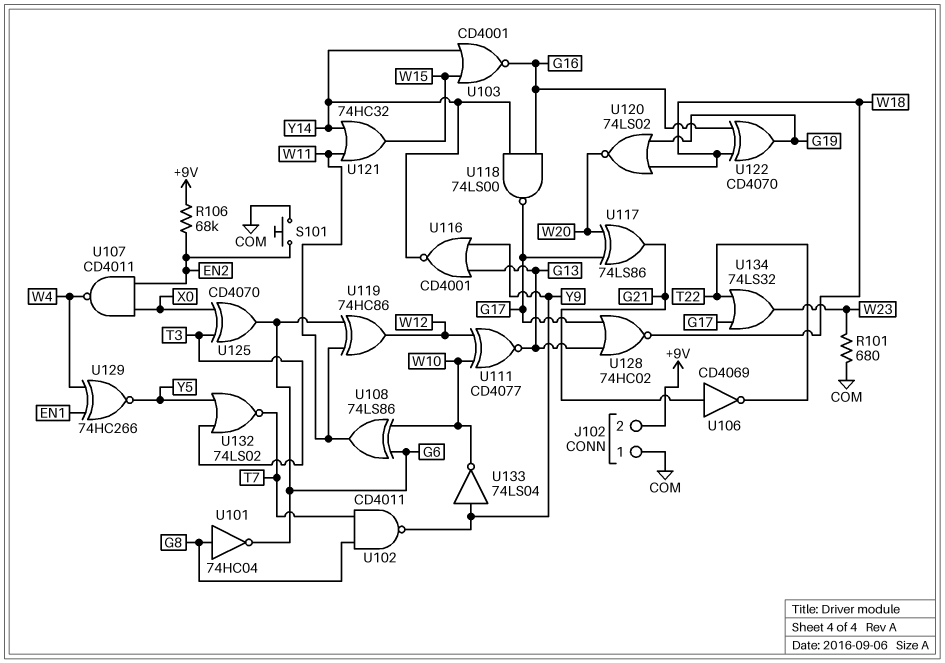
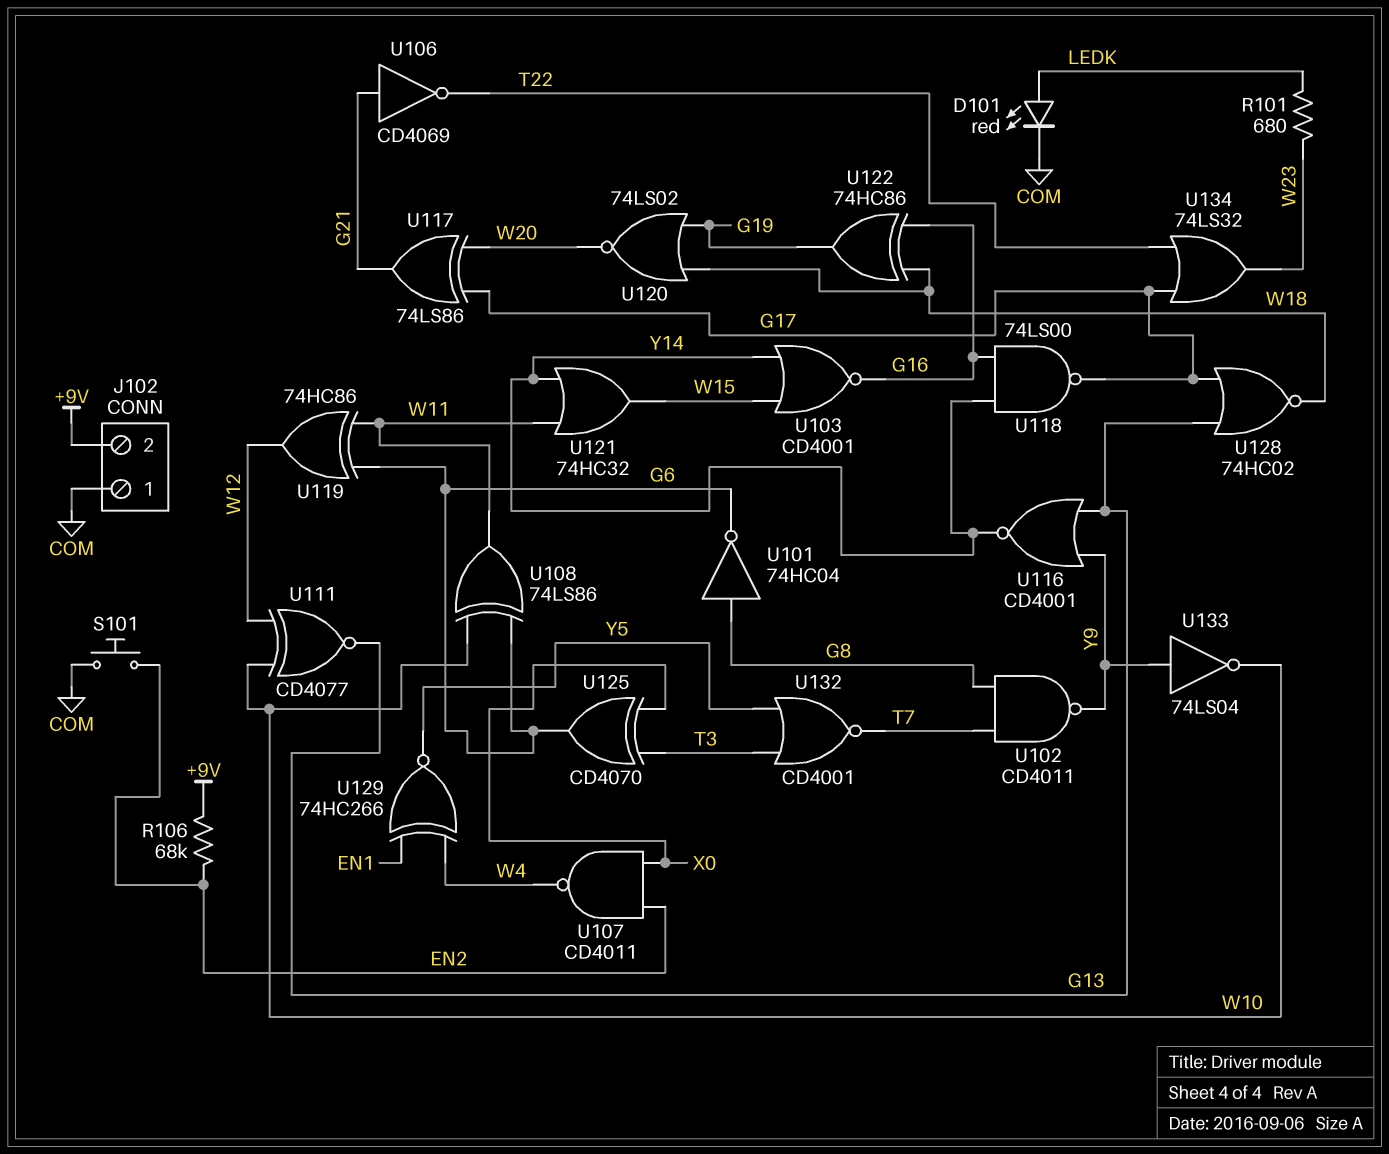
D101: none -> LED red (A LEDK, K COM)
R101: 680 (COM, W23) -> 680 (LEDK, W23)
U122: XOR CD4070 (in G16, in W18, out G19) -> XOR 74HC86 (in G16, in W18, out G19)
U132: NOR 74LS02 (in T3, in Y5, out T7) -> NOR CD4001 (in T3, in Y5, out T7)

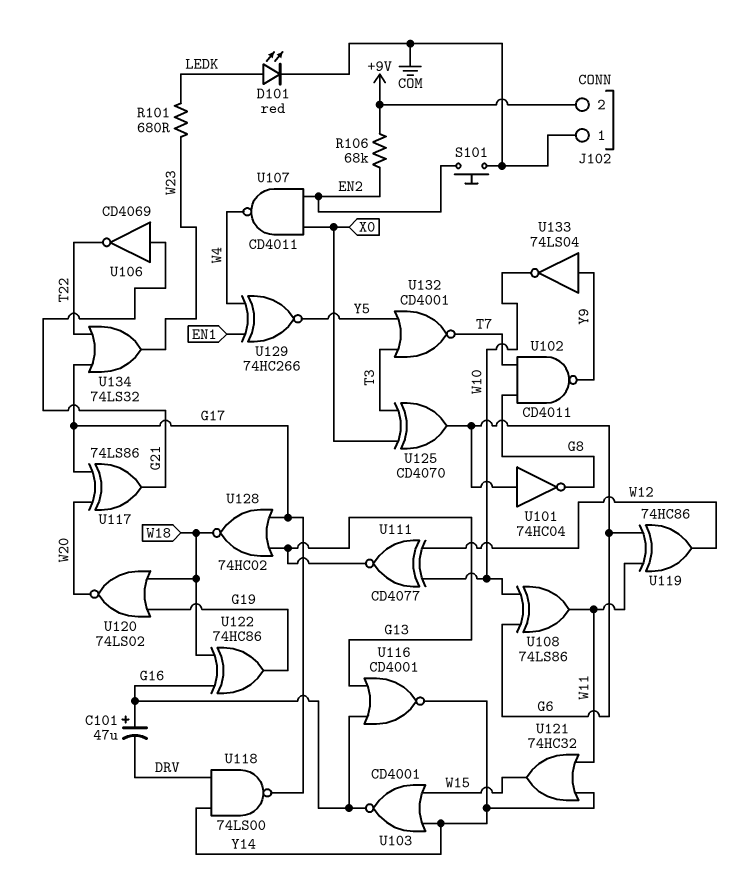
C101: none -> 47uF (plus G16, minus DRV)
U101: NOT 74HC04 (in G8, out G6) -> NOT 74HC04 (in G6, out G8)
U116: NOR CD4001 (in G13, in Y9, out Y14) -> NOR CD4001 (in G13, in G16, out Y14)
U118: NAND 74LS00 (in G16, in Y14, out G17) -> NAND 74LS00 (in DRV, in Y14, out G17)

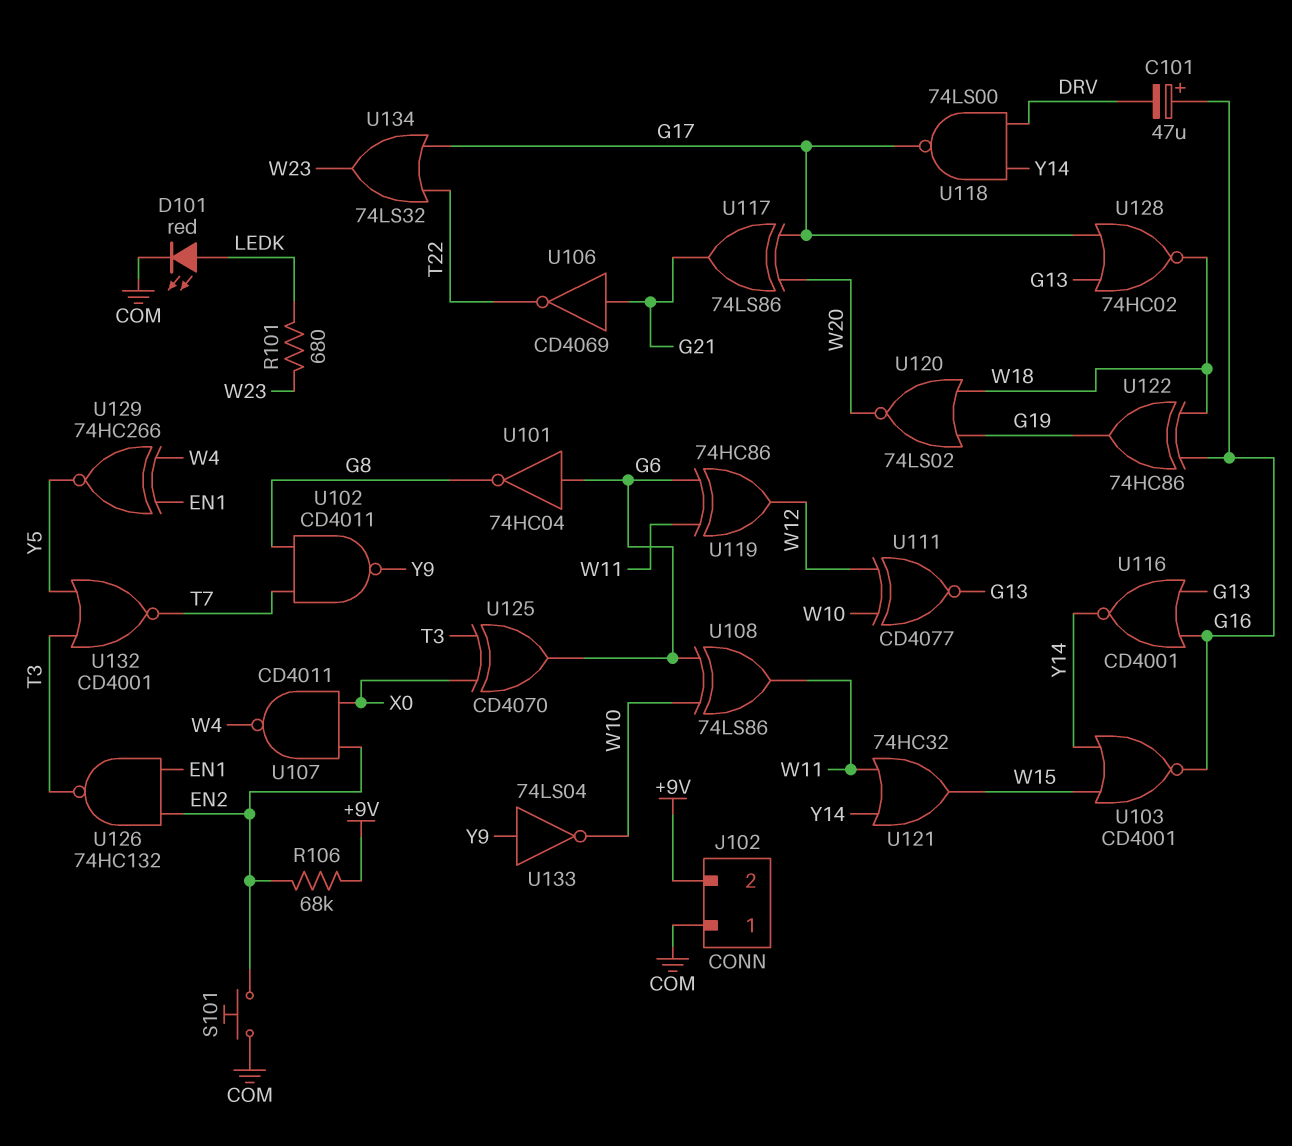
U126: none -> NAND 74HC132 (in EN1, in EN2, out T3)

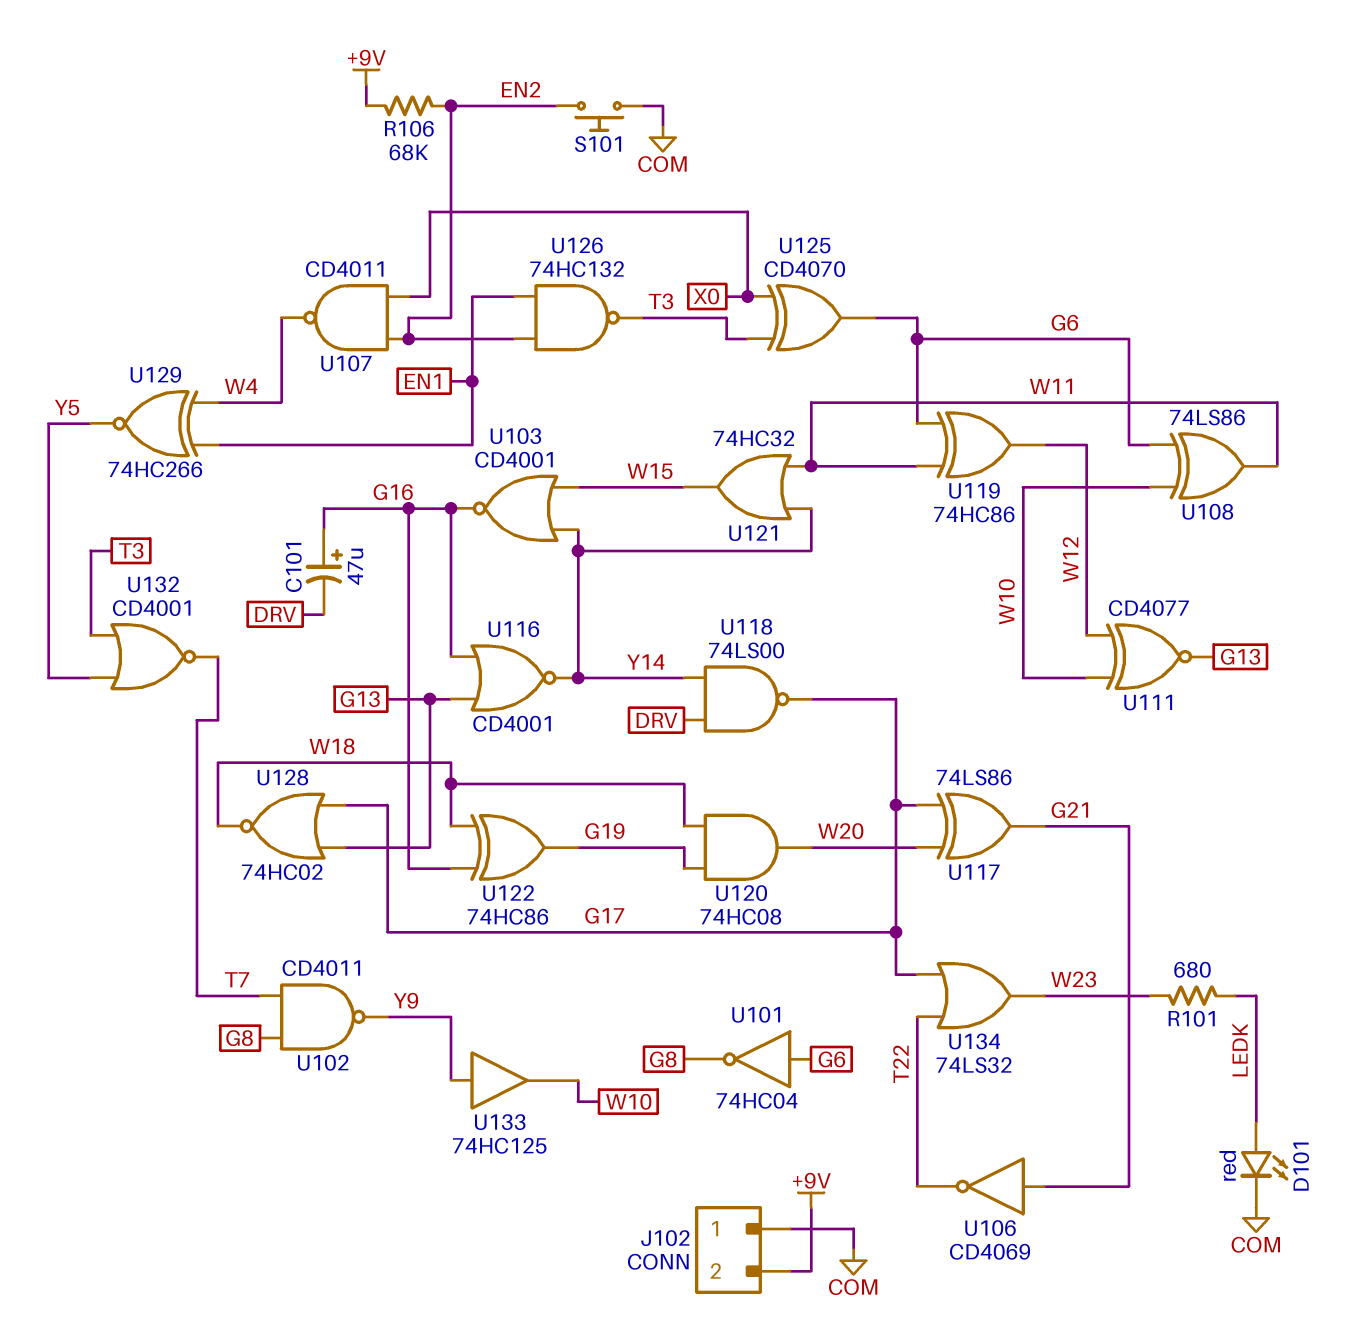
U120: NOR 74LS02 (in G19, in W18, out W20) -> AND 74HC08 (in G19, in W18, out W20)
U133: NOT 74LS04 (in Y9, out W10) -> buffer 74HC125 (in Y9, out W10)

